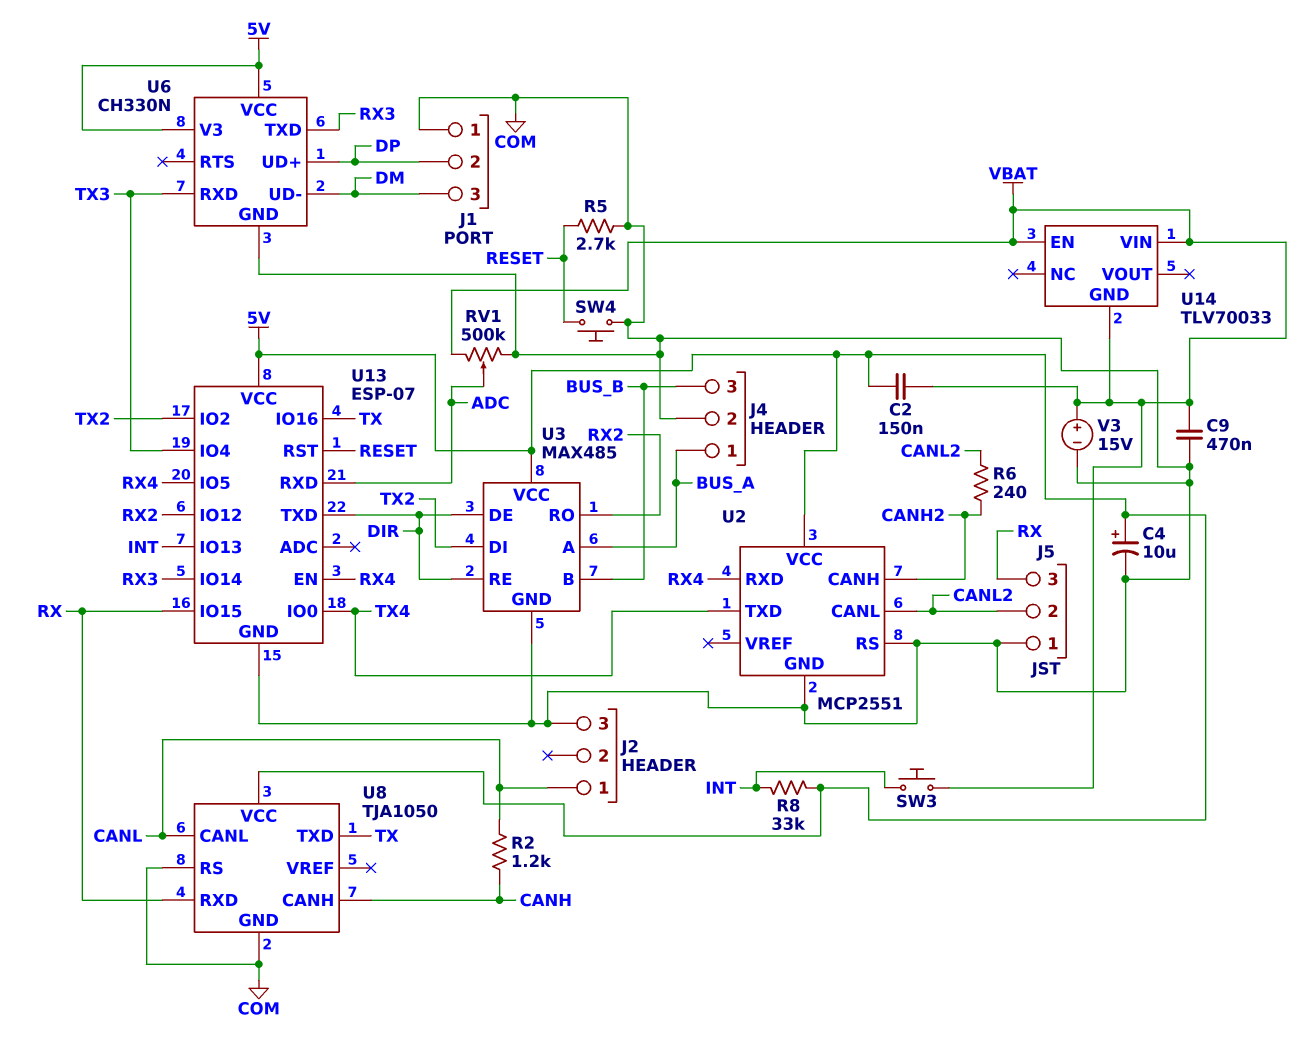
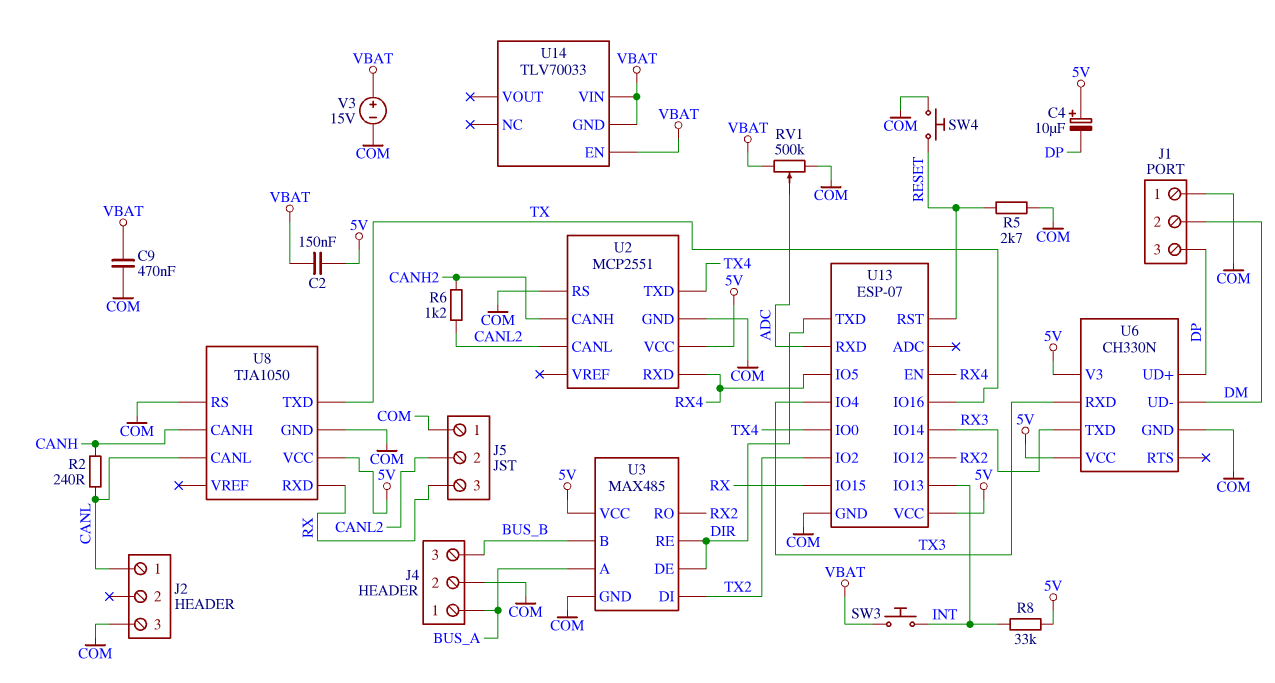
C4: 10uF (plus 5V, minus COM) -> 10uF (plus 5V, minus DP)
J1 pin 2: DP -> DM
J1 pin 3: DM -> DP
R2: 1.2k (CANH, CANL) -> 240 (CANH, CANL)
R6: 240 (CANH2, CANL2) -> 1.2k (CANH2, CANL2)

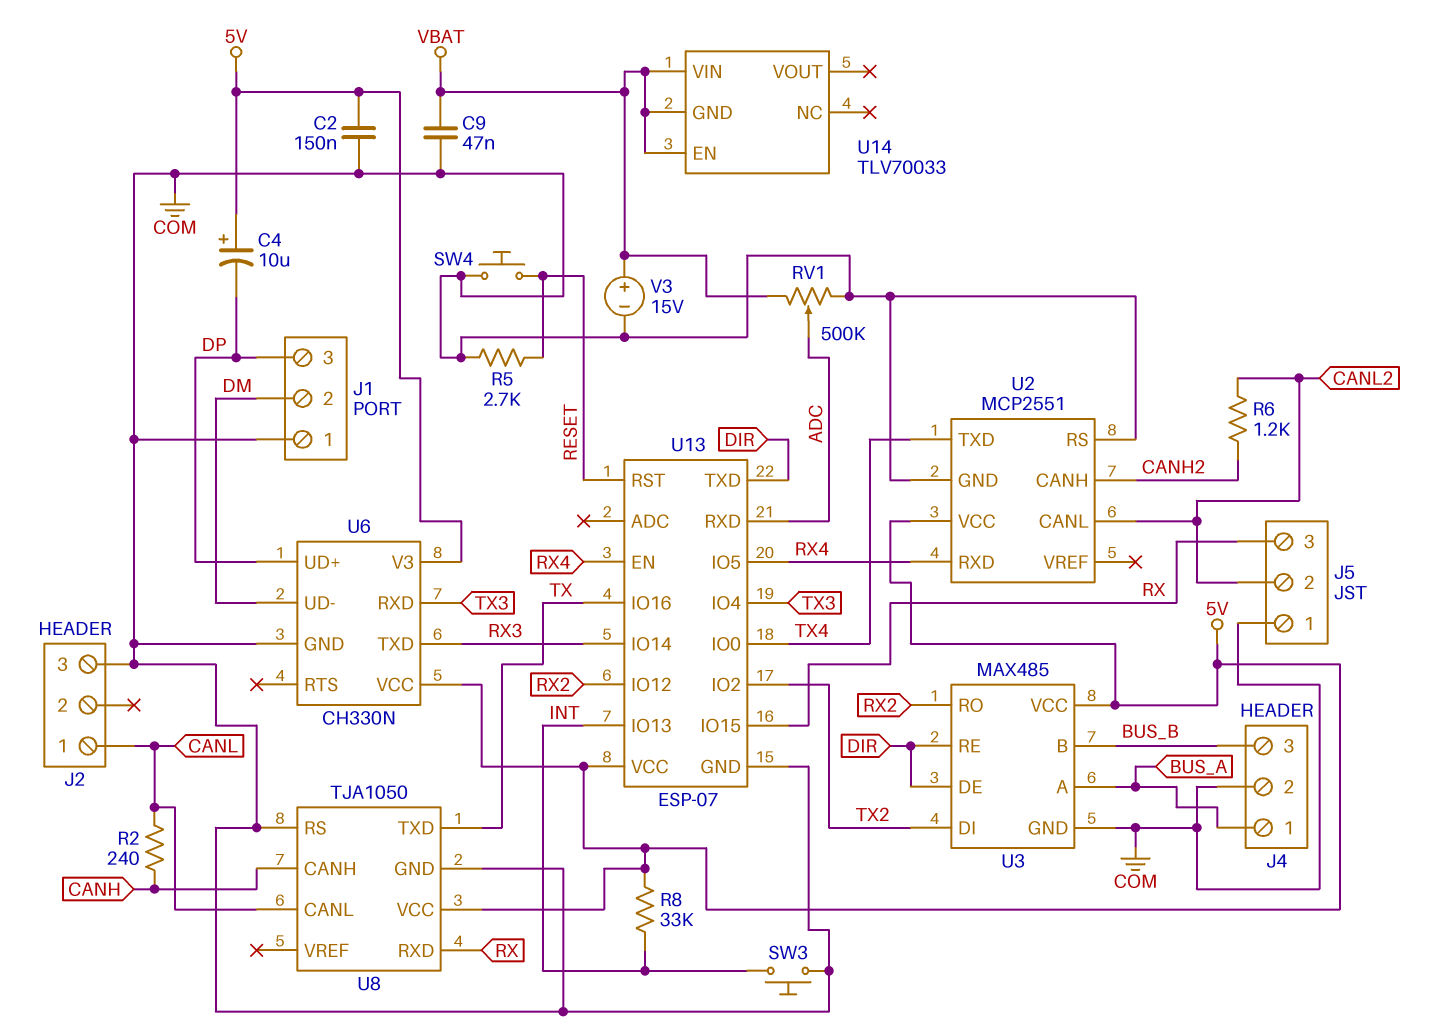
C2: 150nF (5V, VBAT) -> 150nF (5V, COM)
C9: 470nF (COM, VBAT) -> 47nF (COM, VBAT)
SW3: button (INT, VBAT) -> button (COM, INT)

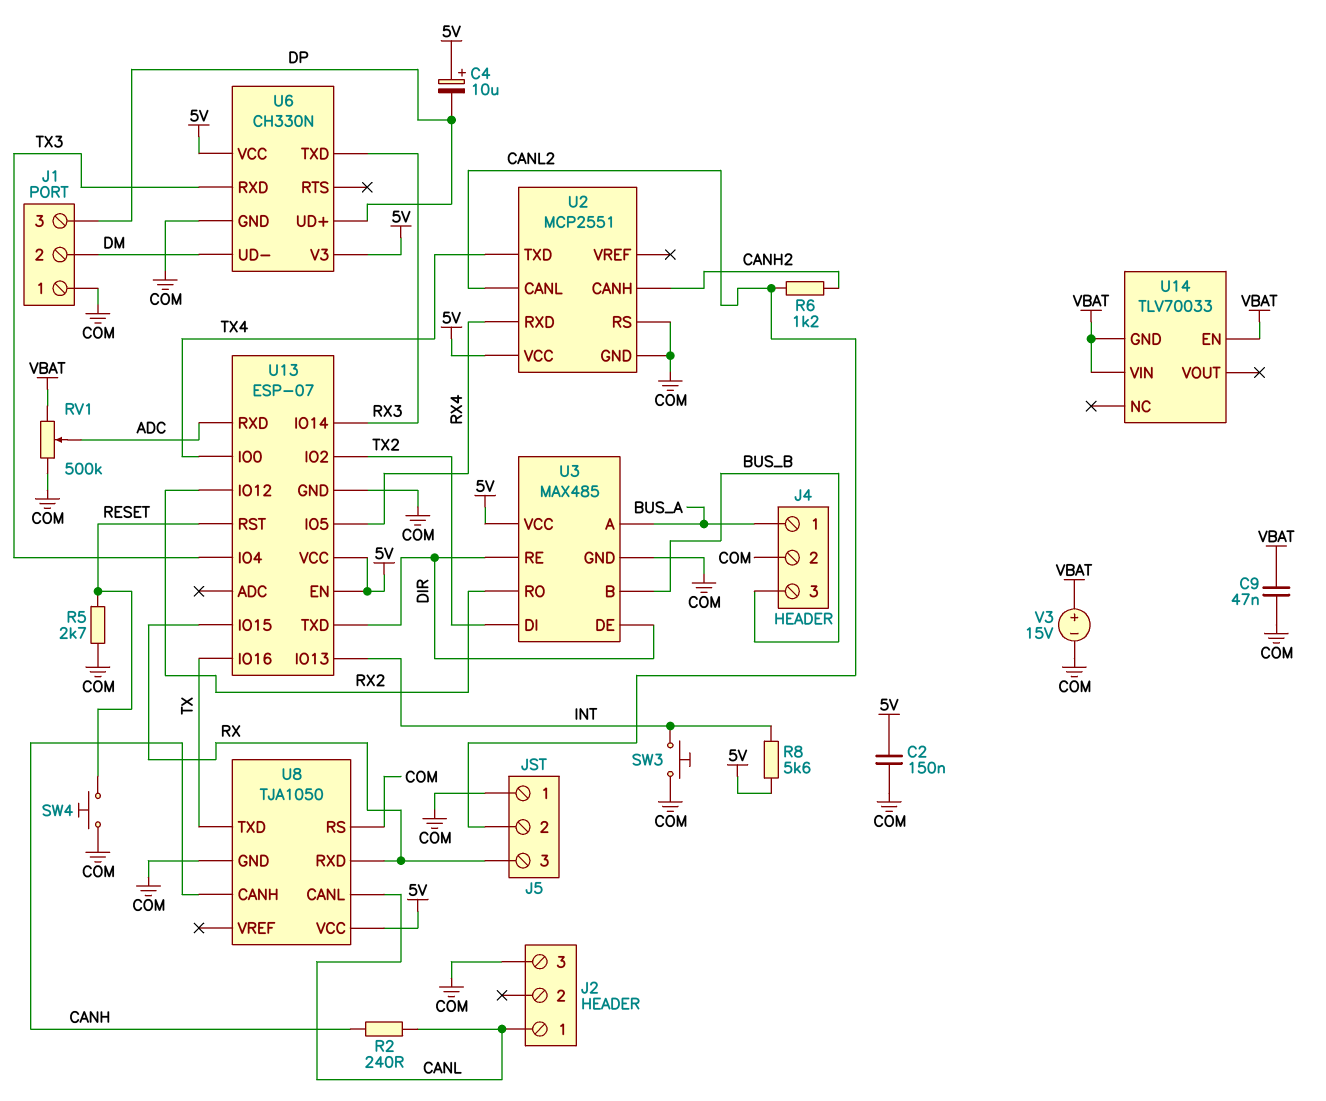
R8: 33k (5V, INT) -> 5.6k (5V, INT)
U13 pin EN: RX4 -> 5V

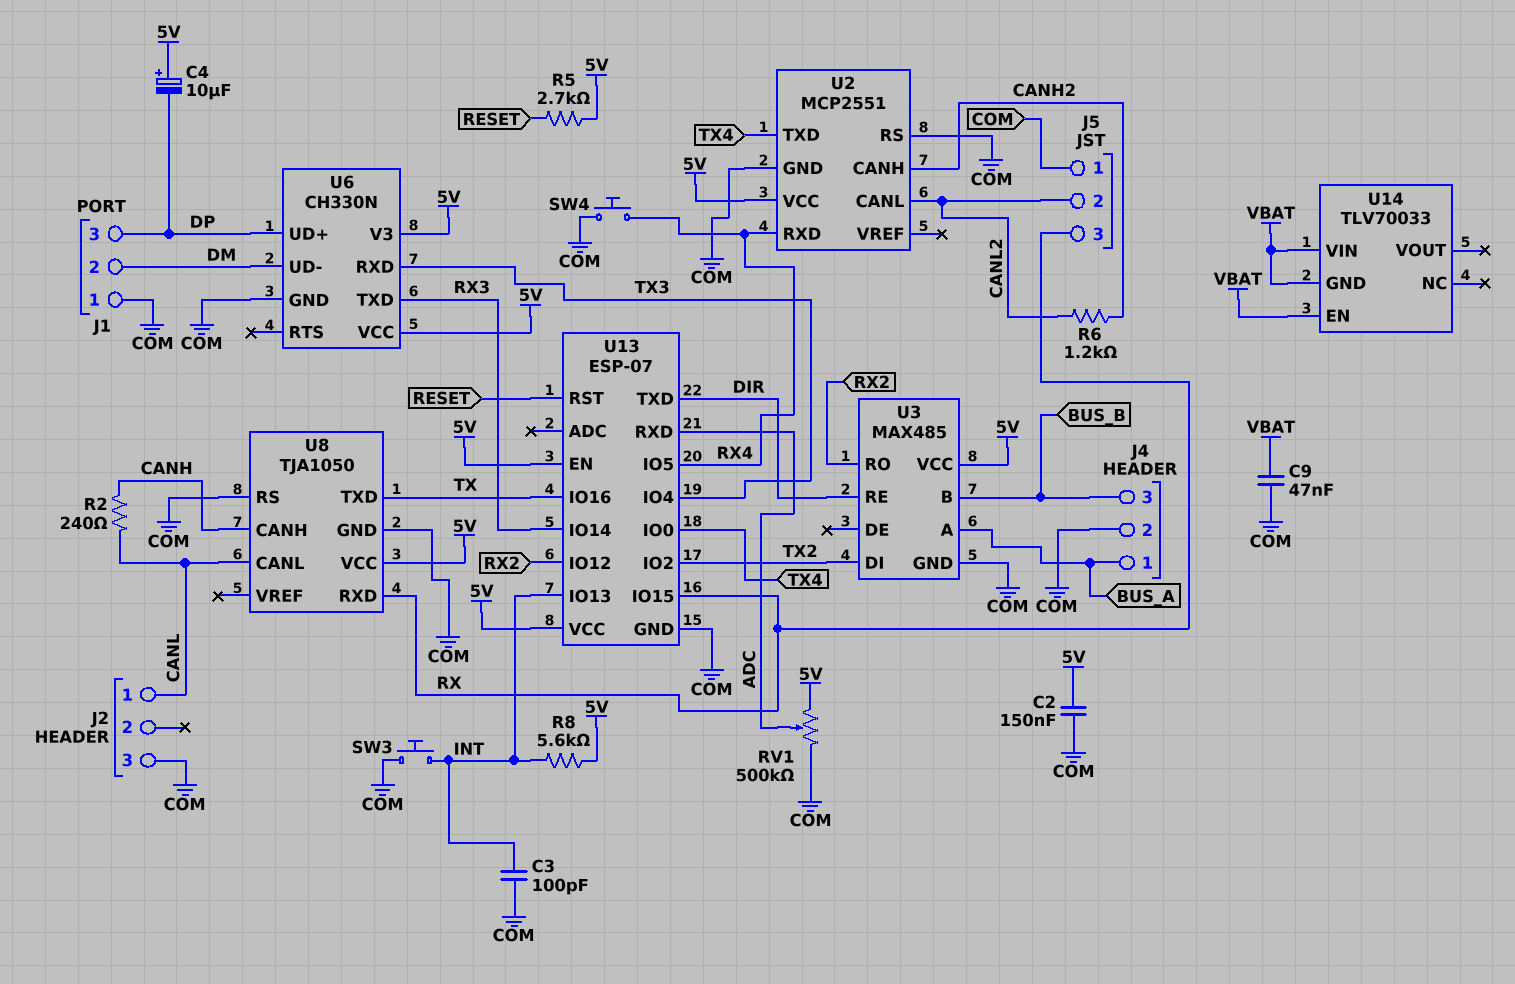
C3: none -> 100pF (COM, INT)
R5: 2.7k (COM, RESET) -> 2.7k (5V, RESET)
RV1: 500k (COM, VBAT, wiper ADC) -> 500k (5V, COM, wiper ADC)
SW4: button (COM, RESET) -> button (COM, RX4)
U3 pin DE: DIR -> none
V3: 15V (plus VBAT, minus COM) -> none

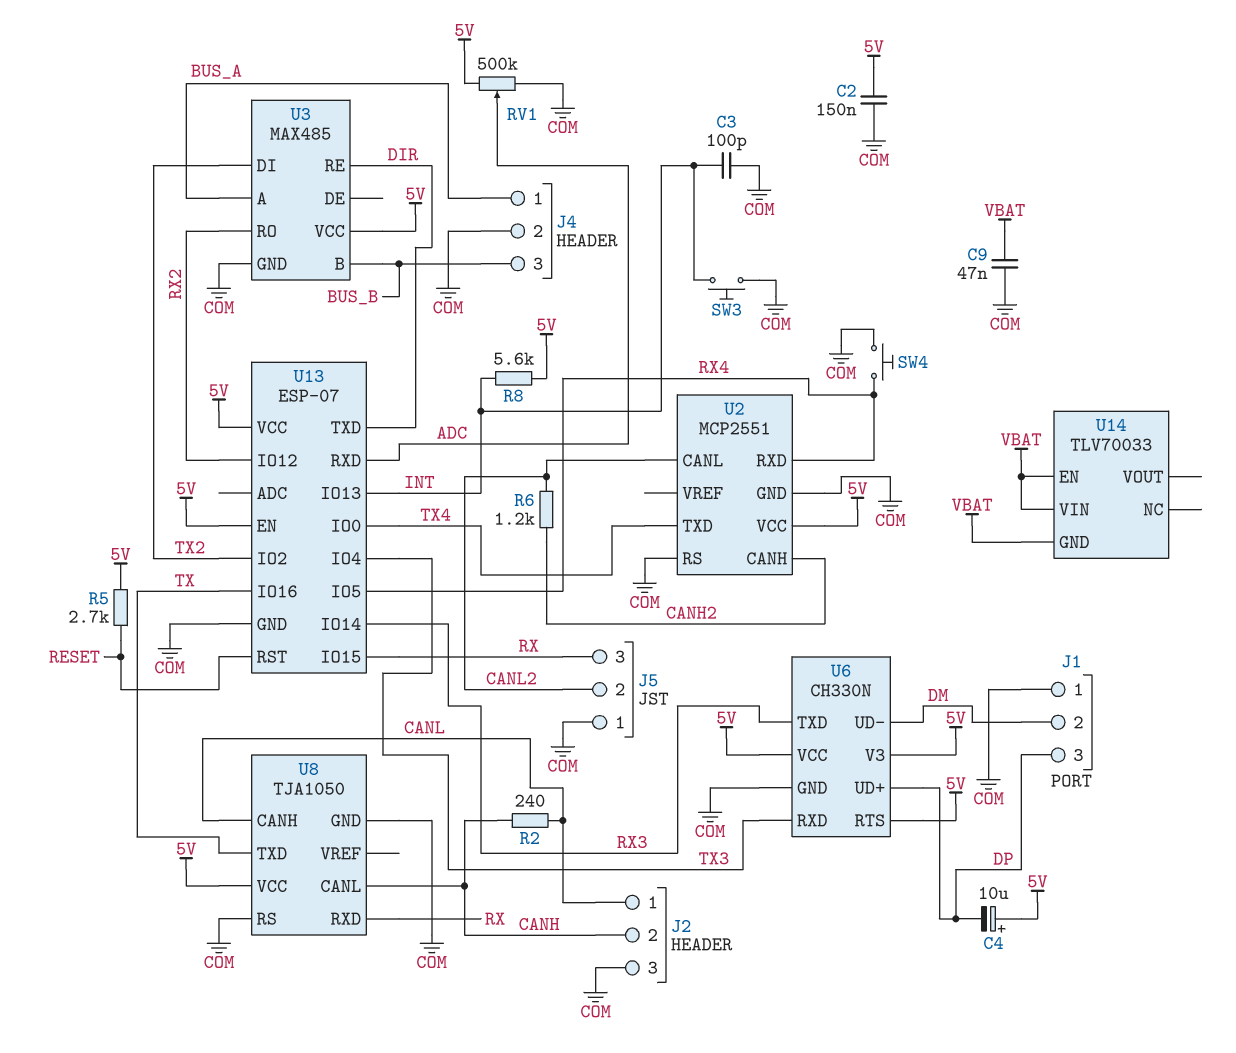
J2 pin 2: none -> CANH
U6 pin RTS: none -> 5V
U8 pin CANH: CANH -> CANL
U8 pin CANL: CANL -> CANH

